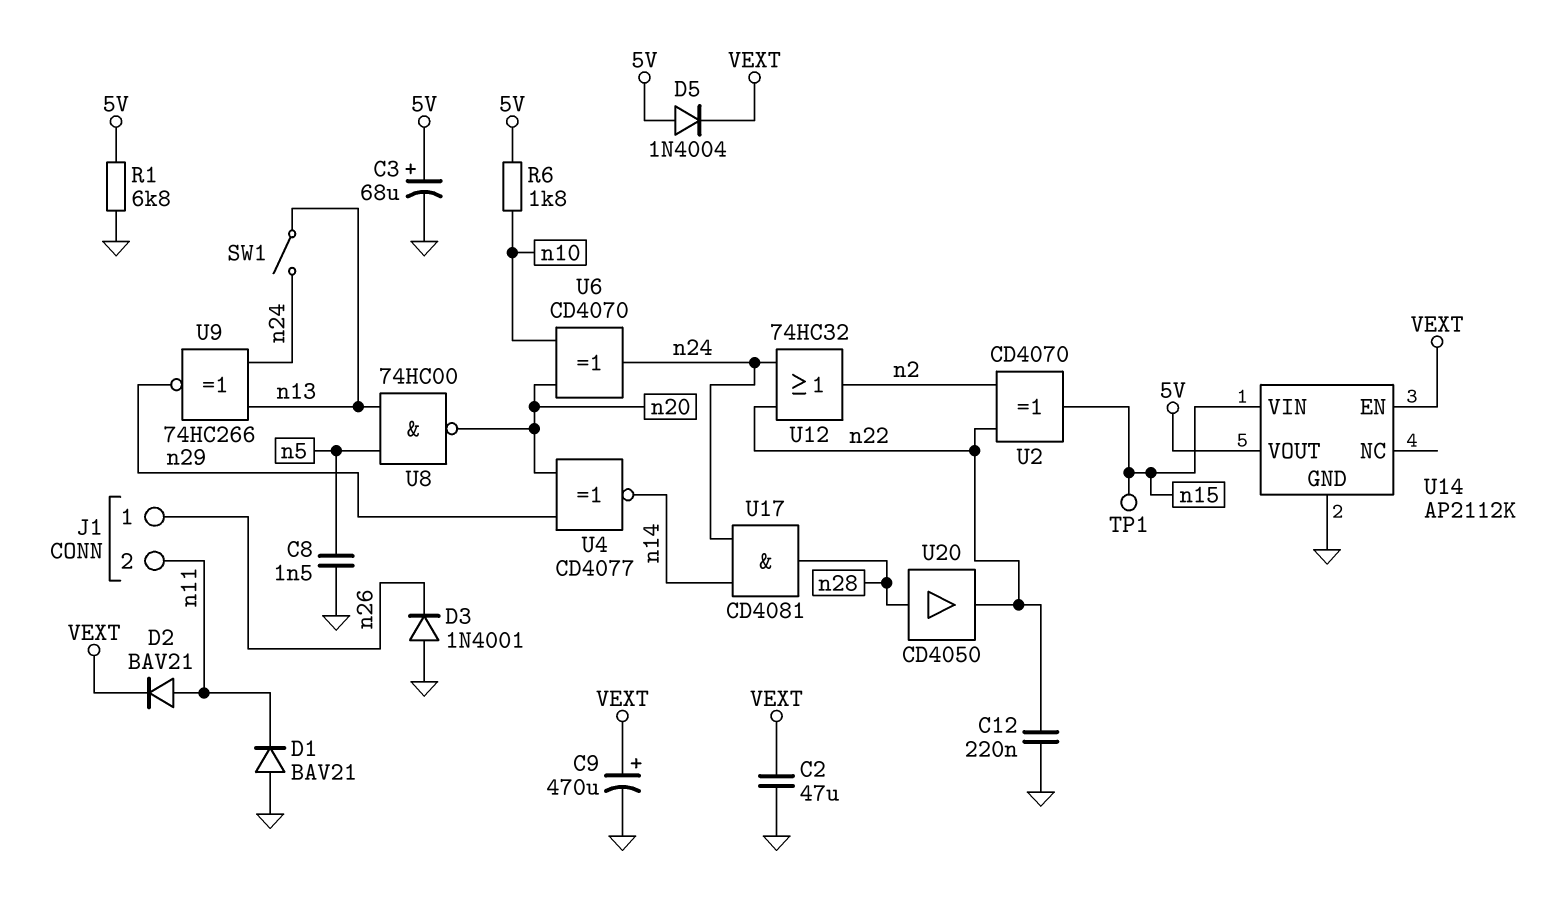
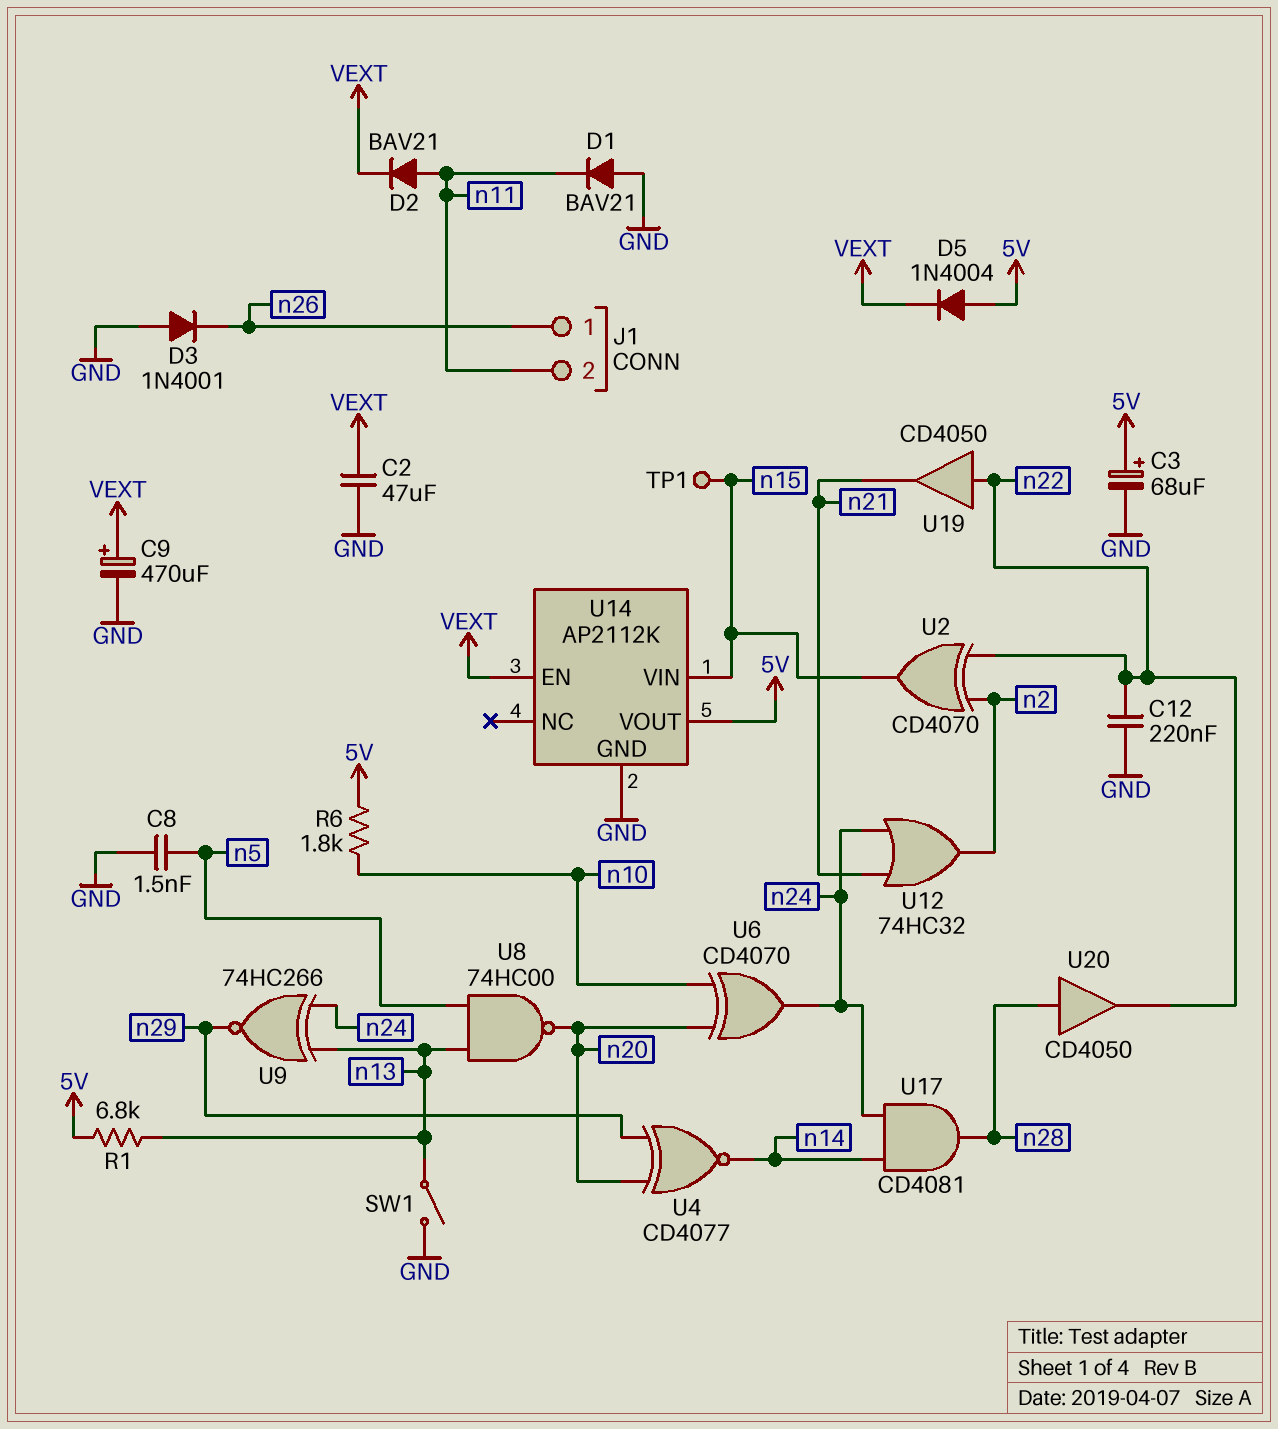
R1: 6.8k (5V, GND) -> 6.8k (5V, n13)
SW1: switch (n13, n24) -> switch (GND, n13)
U12: OR 74HC32 (in n22, in n24, out n2) -> OR 74HC32 (in n21, in n24, out n2)
U19: none -> buffer CD4050 (in n22, out n21)

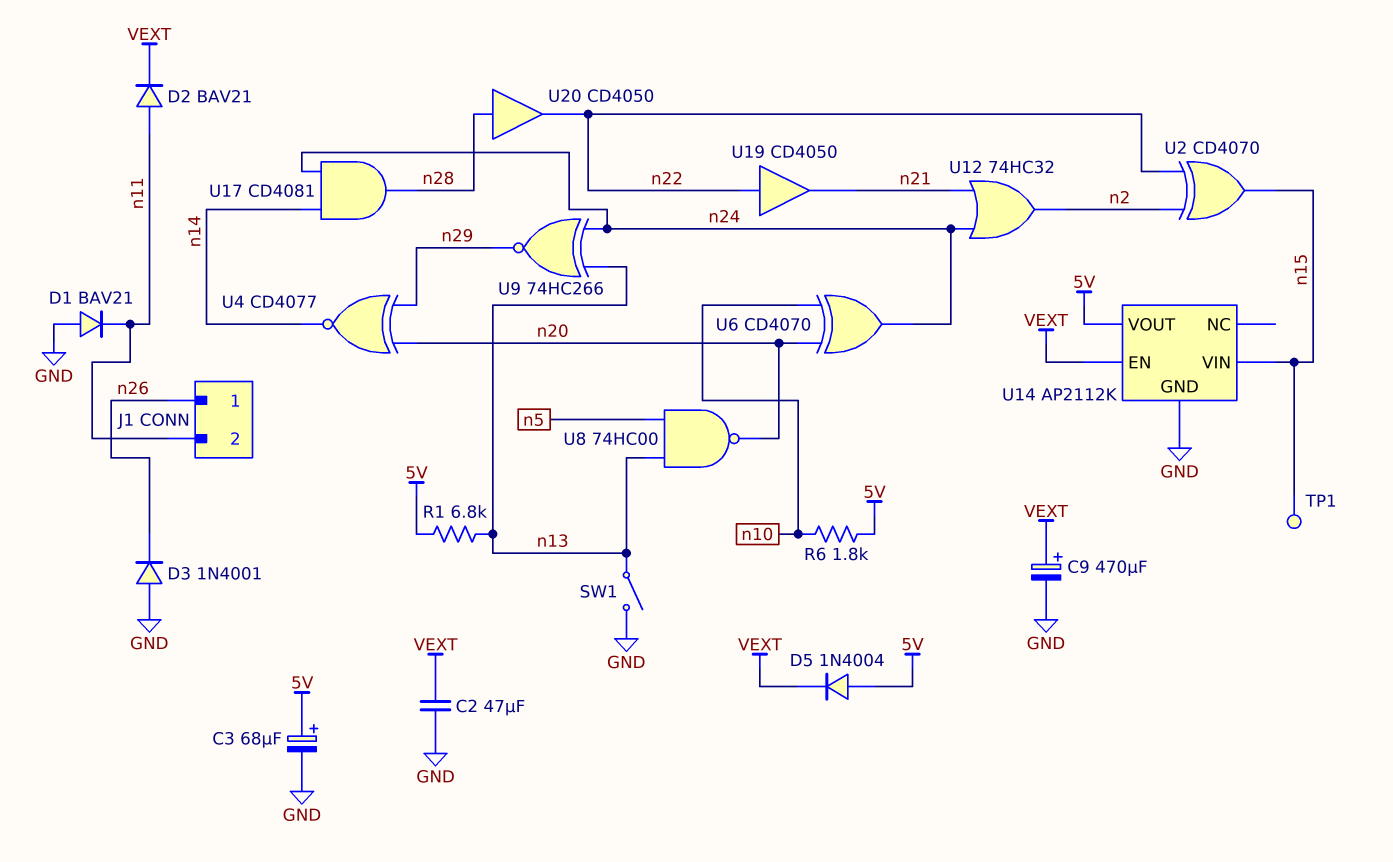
C8: 1.5nF (GND, n5) -> none
C12: 220nF (GND, n22) -> none

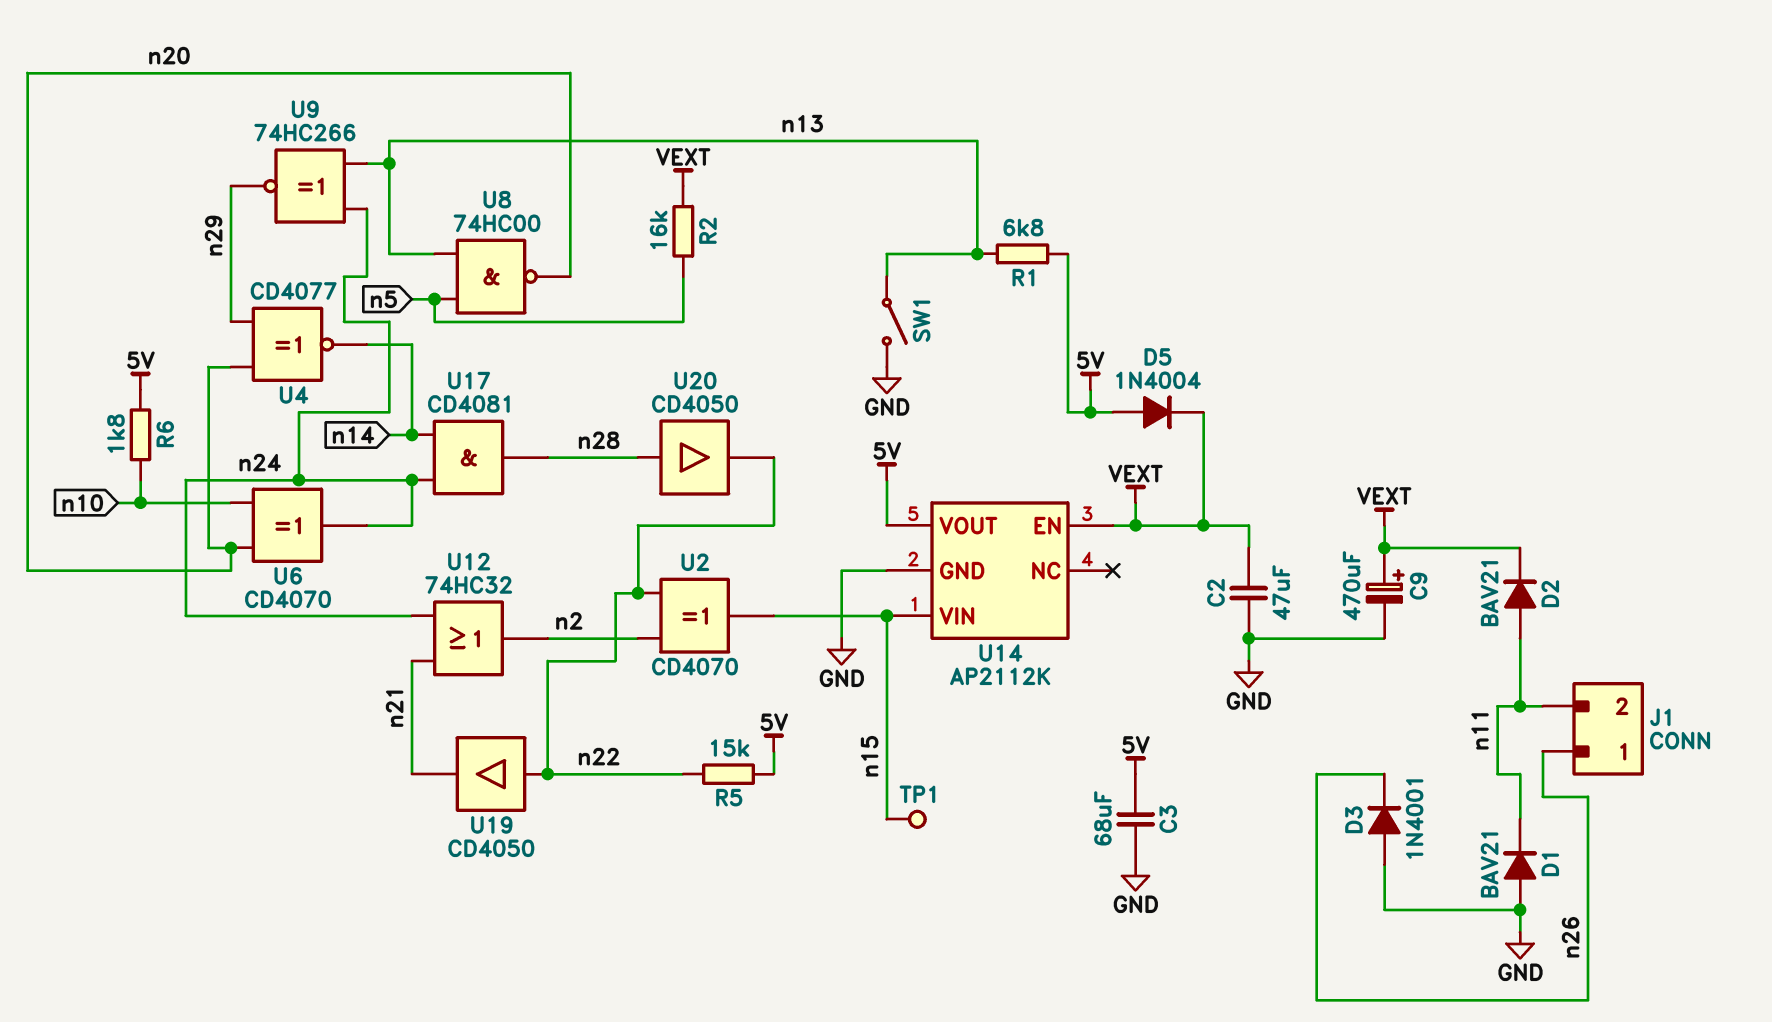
C3: 68uF (plus 5V, minus GND) -> 68uF (5V, GND)
R2: none -> 16k (VEXT, n5)
R5: none -> 15k (5V, n22)

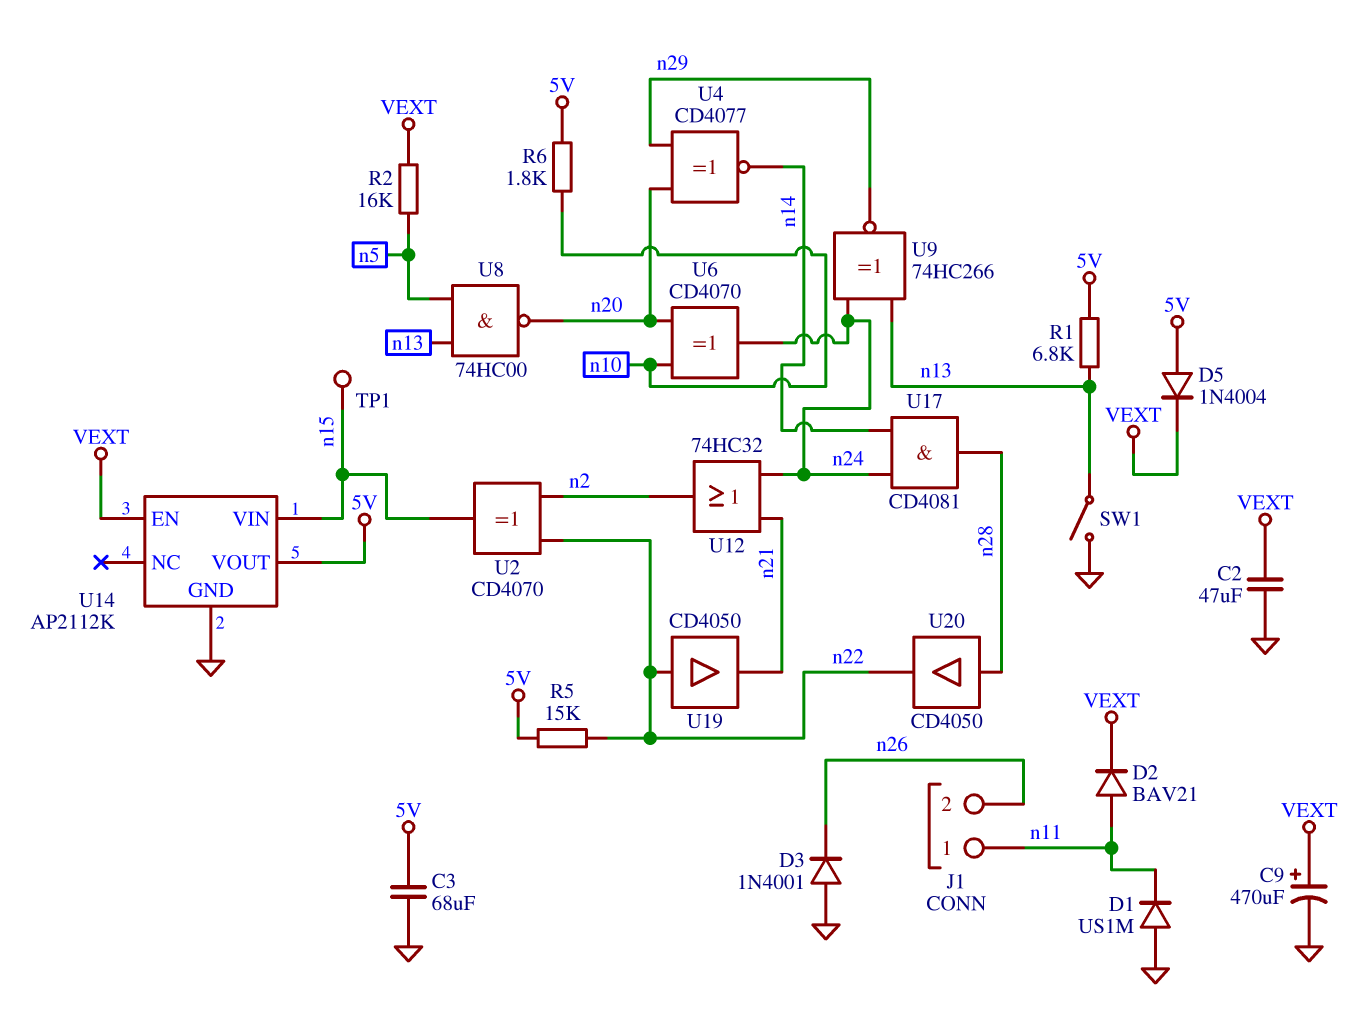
D1: diode BAV21 (A GND, K n11) -> diode US1M (A GND, K n11)
J1 pin 1: n26 -> n11
J1 pin 2: n11 -> n26

